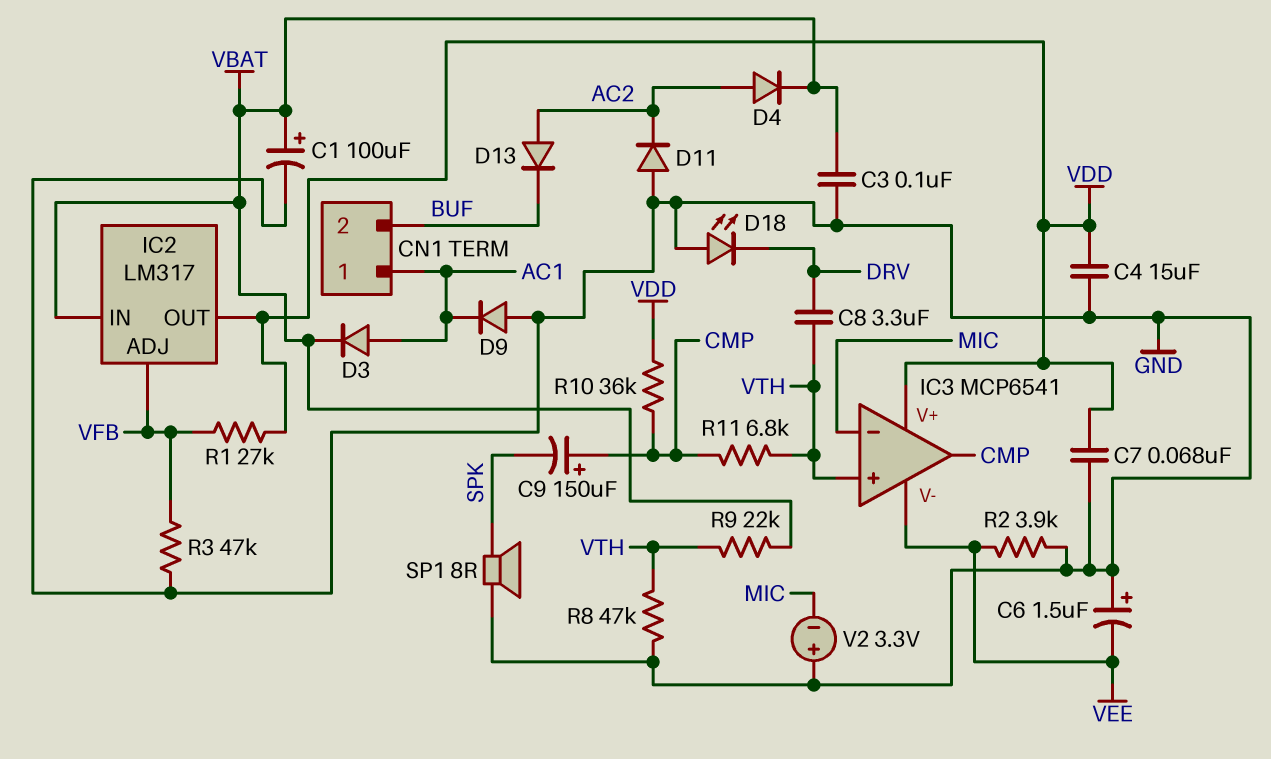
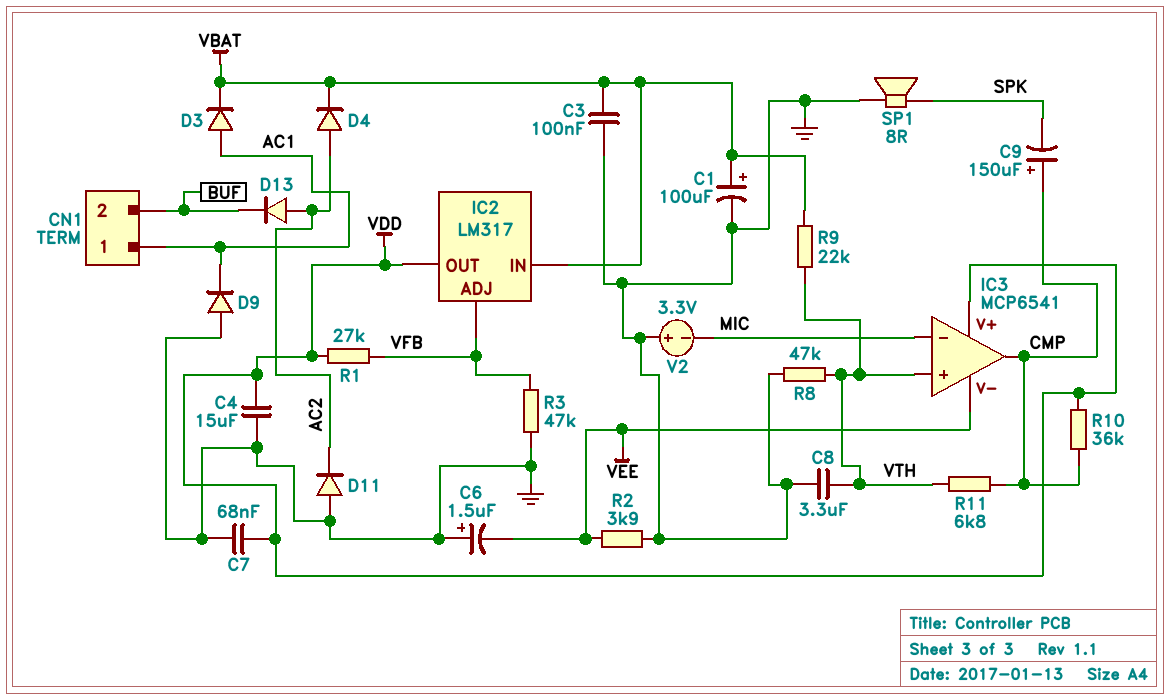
C8: 3.3uF (DRV, VTH) -> 3.3uF (GND, VTH)
D18: LED (A GND, K DRV) -> none

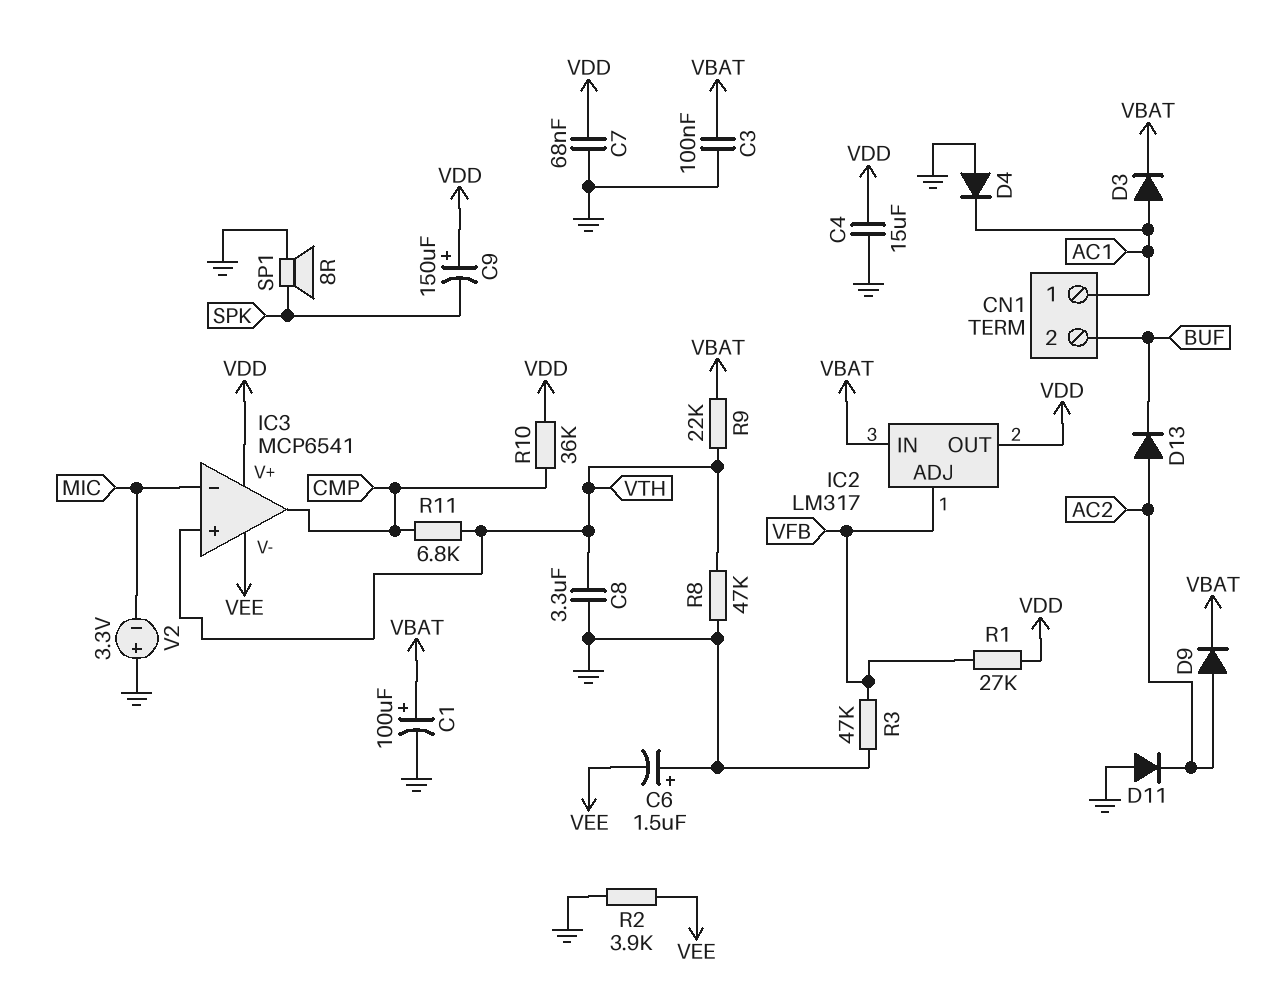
C9: 150uF (plus CMP, minus SPK) -> 150uF (plus VDD, minus SPK)
D4: diode (A AC2, K VBAT) -> diode (A GND, K AC1)
D9: diode (A GND, K AC1) -> diode (A AC2, K VBAT)

